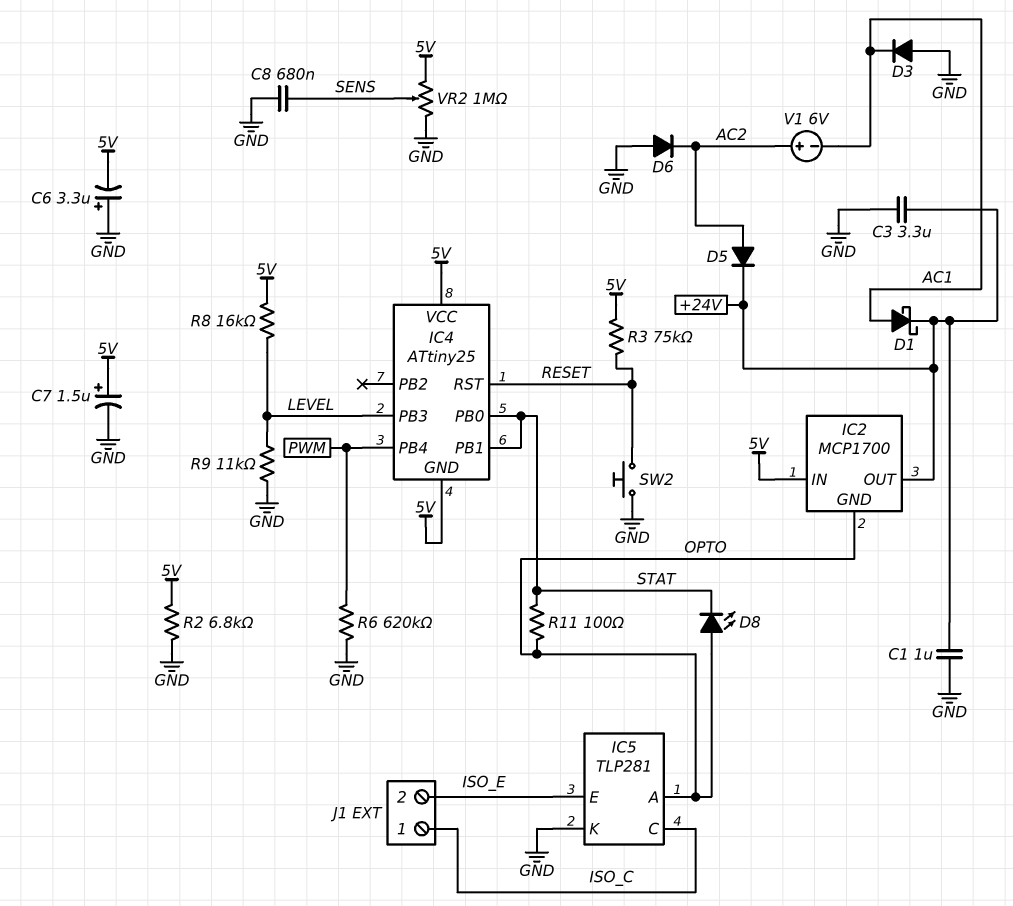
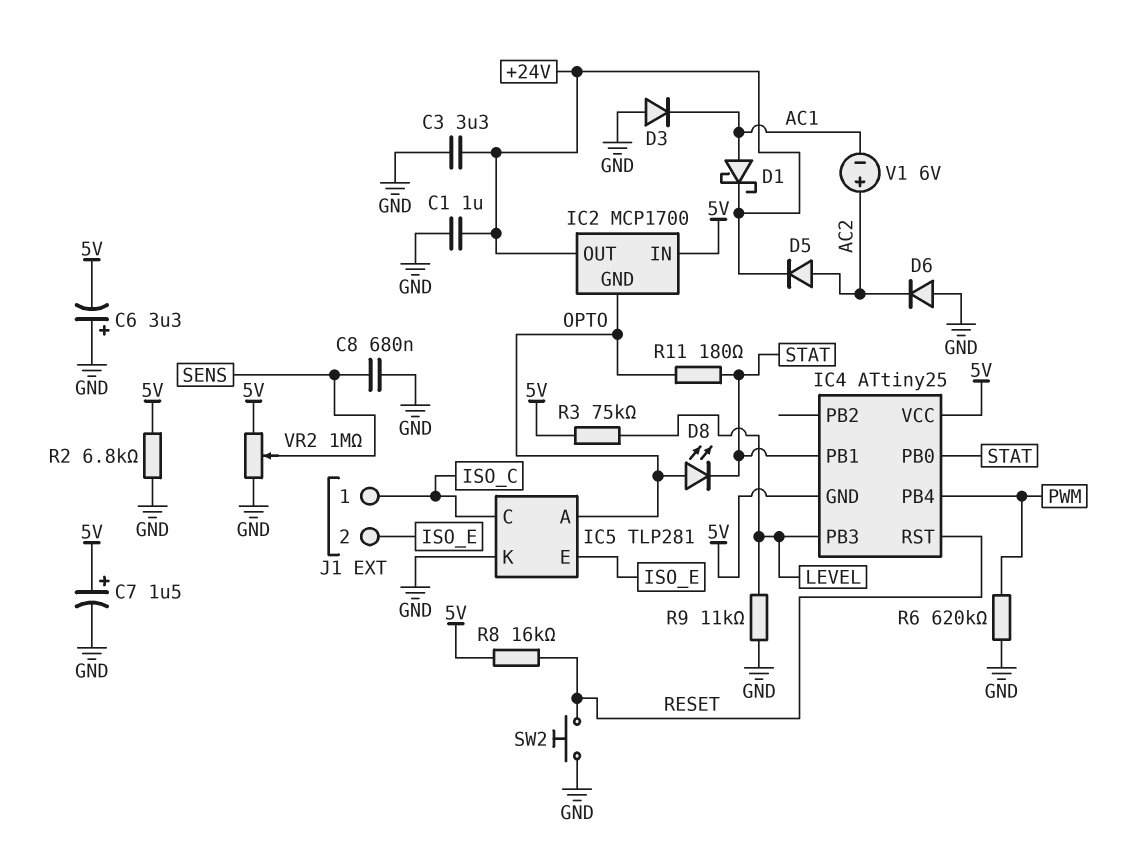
R3: 75k (5V, RESET) -> 75k (5V, LEVEL)
R8: 16k (5V, LEVEL) -> 16k (5V, RESET)
R11: 100 (OPTO, STAT) -> 180 (OPTO, STAT)

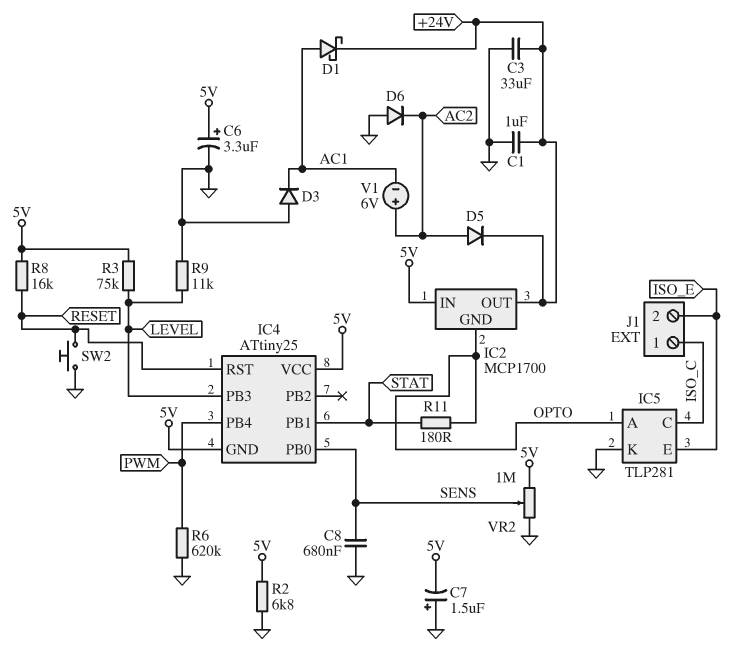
C3: 3.3uF (+24V, GND) -> 33uF (+24V, GND)
C6: 3.3uF (plus GND, minus 5V) -> 3.3uF (plus 5V, minus GND)
C7: 1.5uF (plus 5V, minus GND) -> 1.5uF (plus GND, minus 5V)
D8: LED (A OPTO, K STAT) -> none
IC4 pin PB0: STAT -> SENS

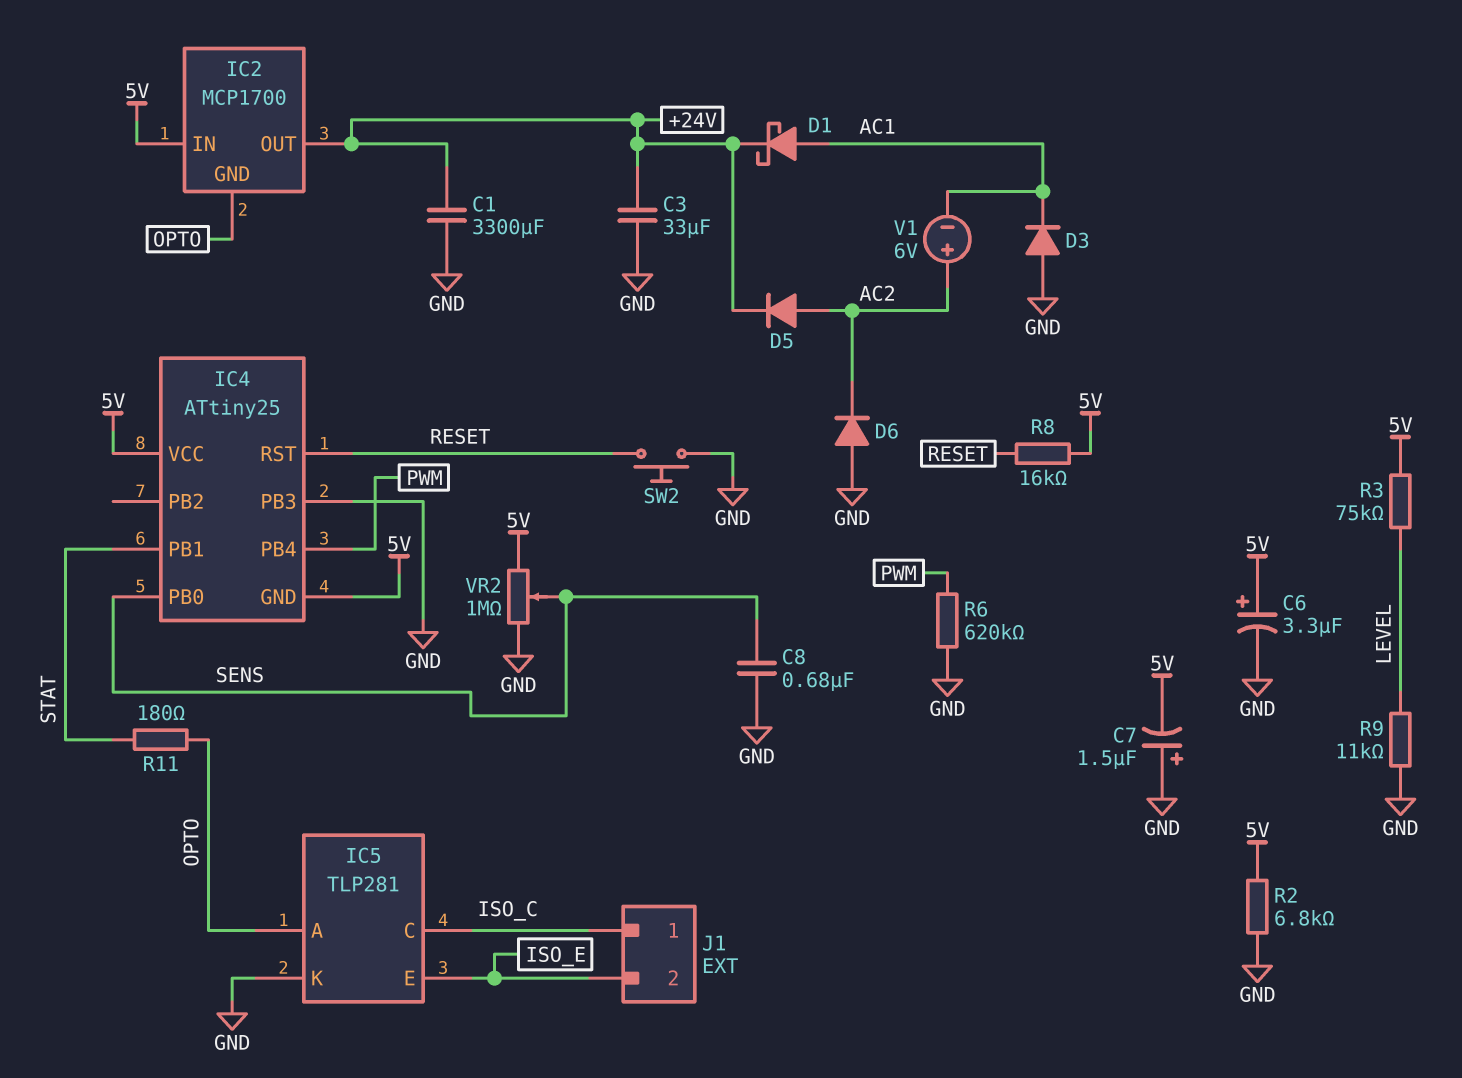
C1: 1uF (+24V, GND) -> 3300uF (+24V, GND)
IC4 pin PB3: LEVEL -> GND

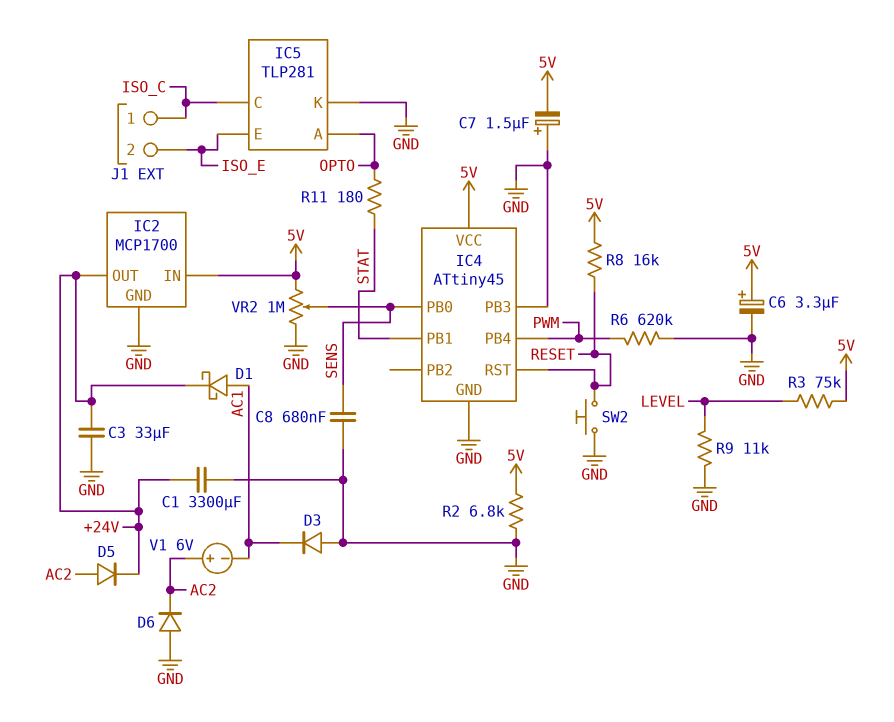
IC2 pin GND: OPTO -> GND
IC4: ATtiny25 -> ATtiny45
IC4 pin GND: 5V -> GND

